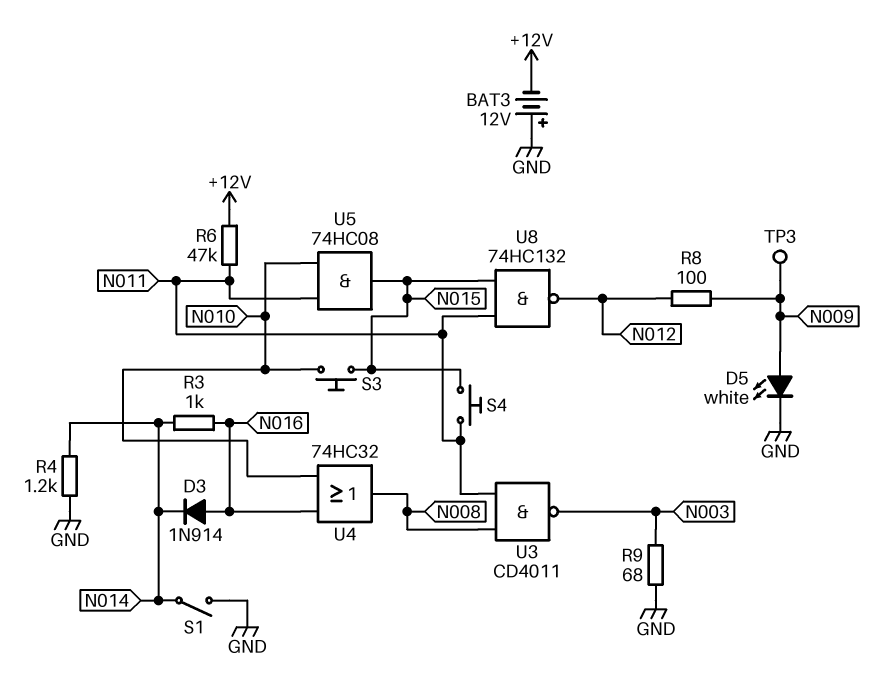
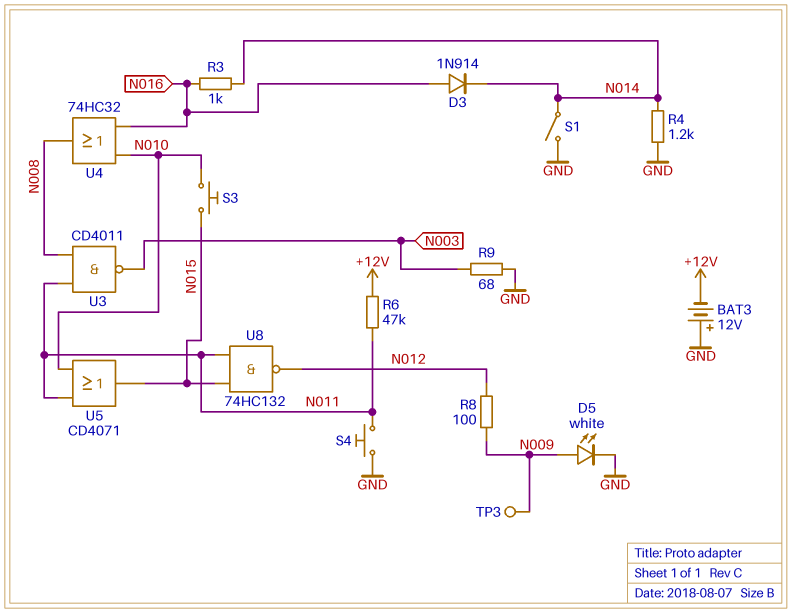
S4: button (N011, N015) -> button (GND, N011)
U5: AND 74HC08 (in N010, in N011, out N015) -> OR CD4071 (in N010, in N011, out N015)

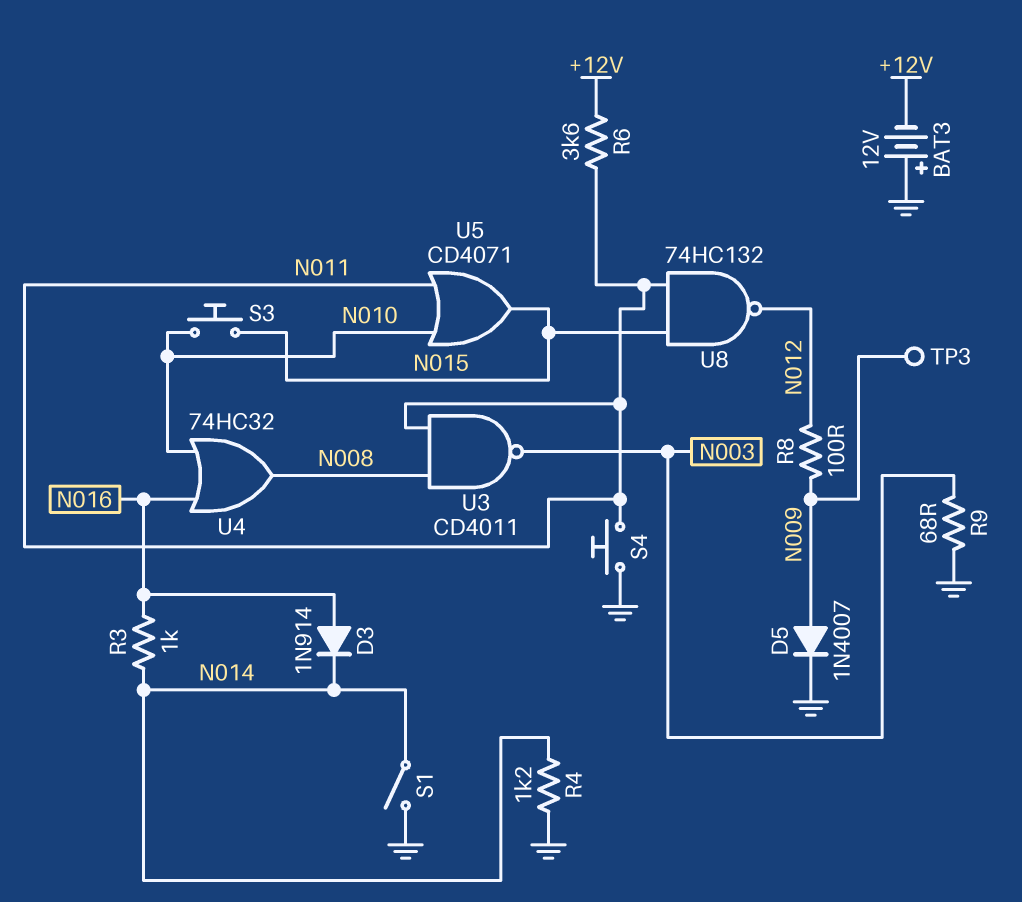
D5: LED white (A N009, K GND) -> diode 1N4007 (A N009, K GND)
R6: 47k (+12V, N011) -> 3.6k (+12V, N011)

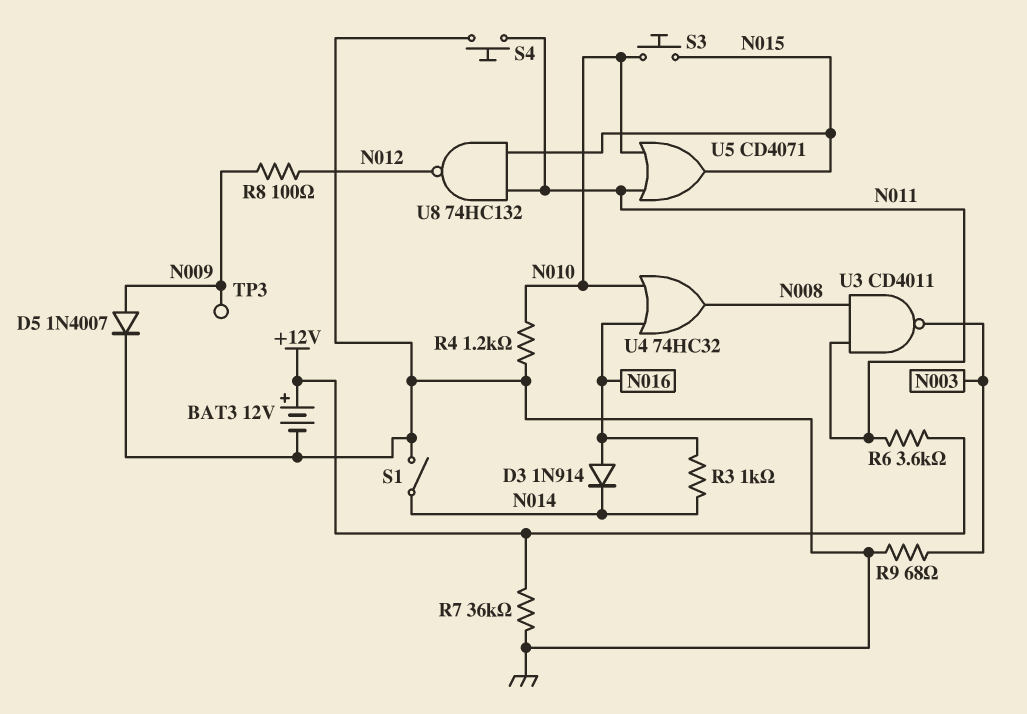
BAT3: 12V (plus GND, minus +12V) -> 12V (plus +12V, minus GND)
R4: 1.2k (GND, N014) -> 1.2k (GND, N010)
R7: none -> 36k (+12V, GND)

